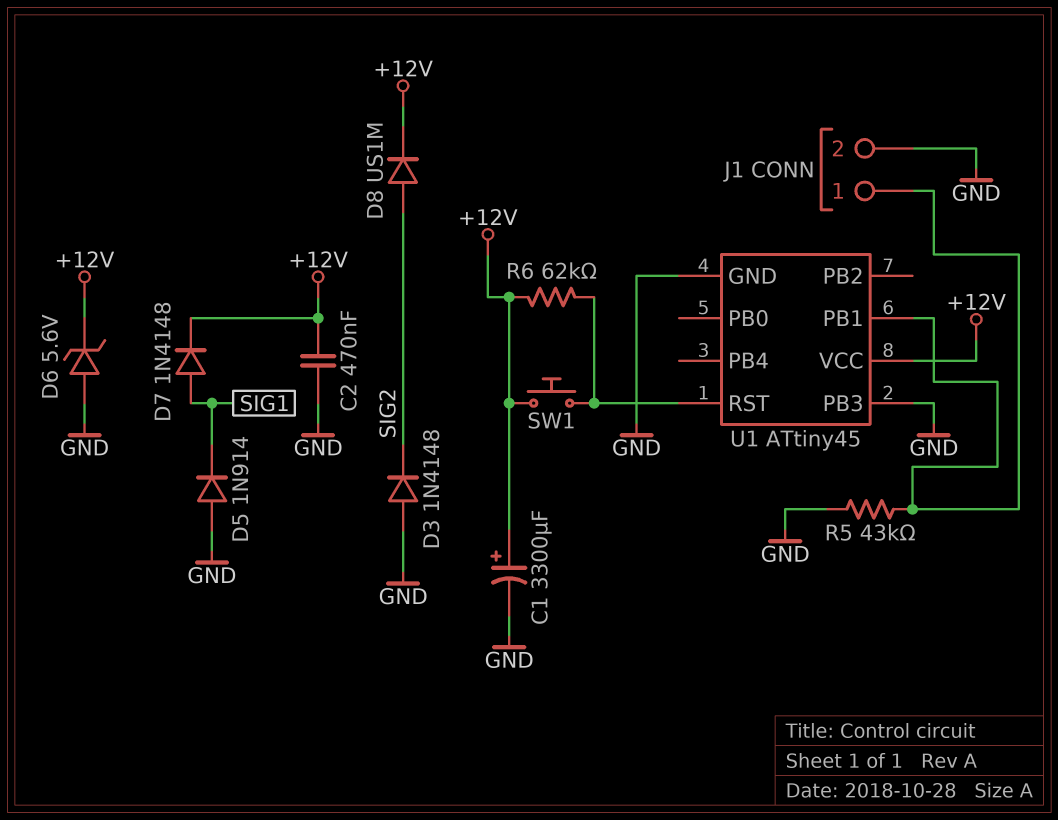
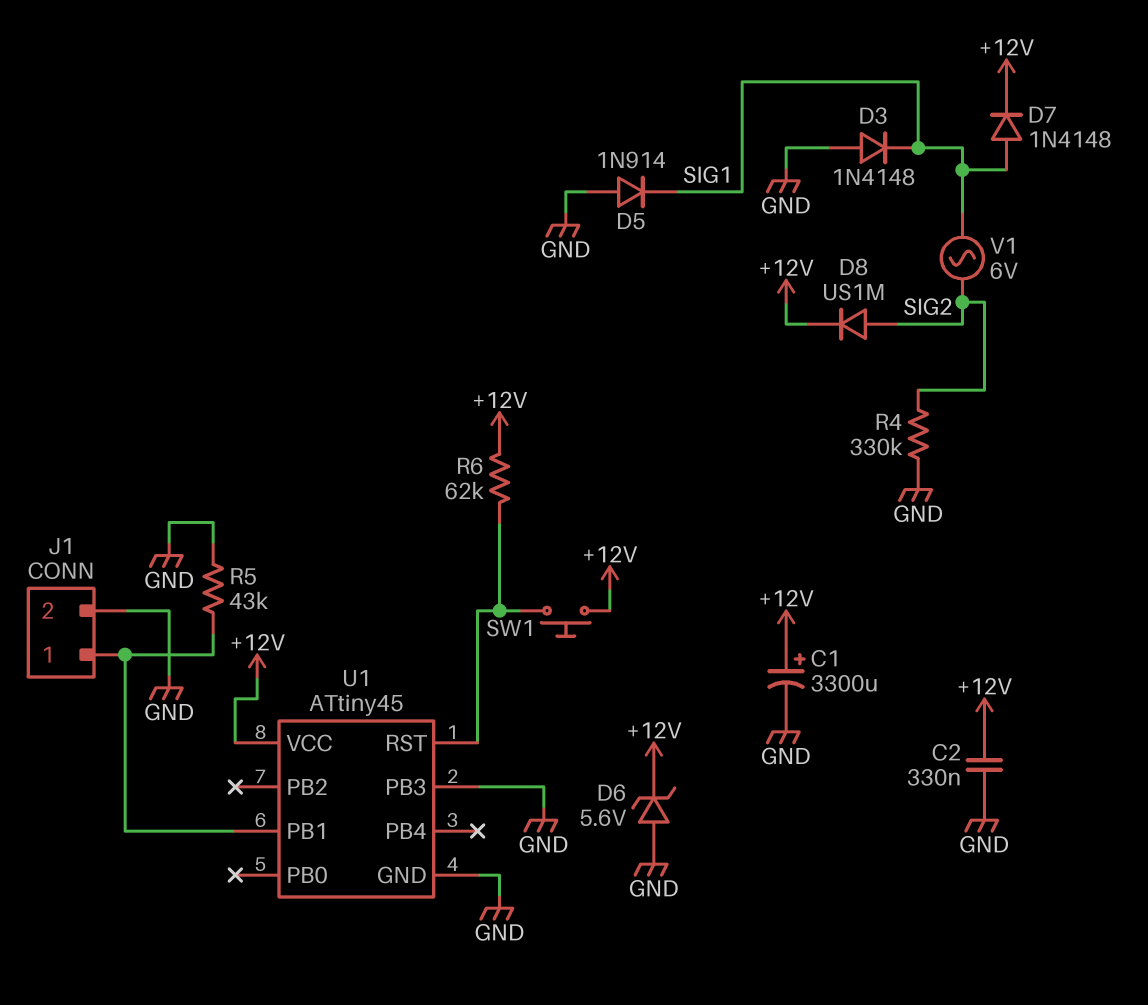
C2: 470nF (+12V, GND) -> 330nF (+12V, GND)
D3: diode 1N4148 (A GND, K SIG2) -> diode 1N4148 (A GND, K SIG1)
R4: none -> 330k (GND, SIG2)
V1: none -> AC 6V (SIG1, SIG2)

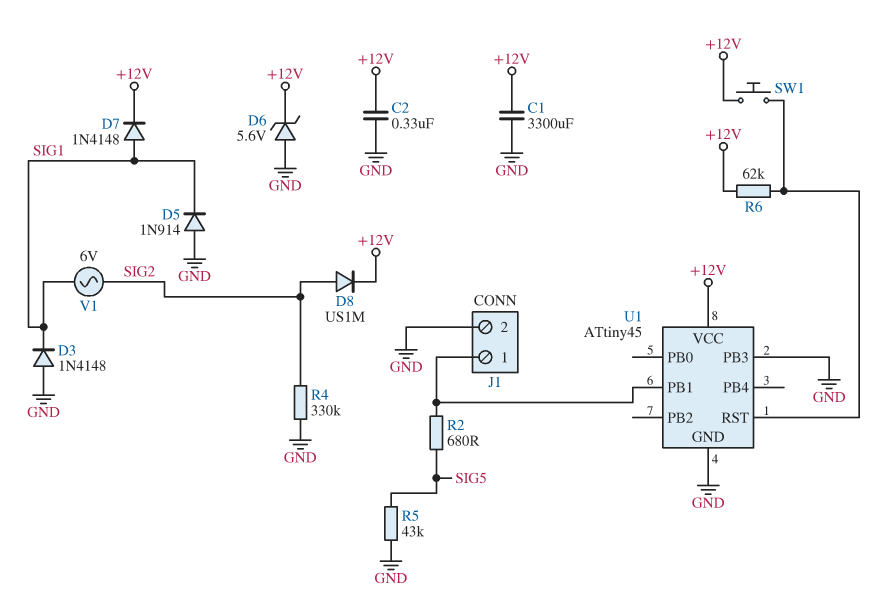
C1: 3300uF (plus +12V, minus GND) -> 3300uF (+12V, GND)
R2: none -> 680 (J1/1, SIG5)
R5: 43k (GND, J1/1) -> 43k (GND, SIG5)

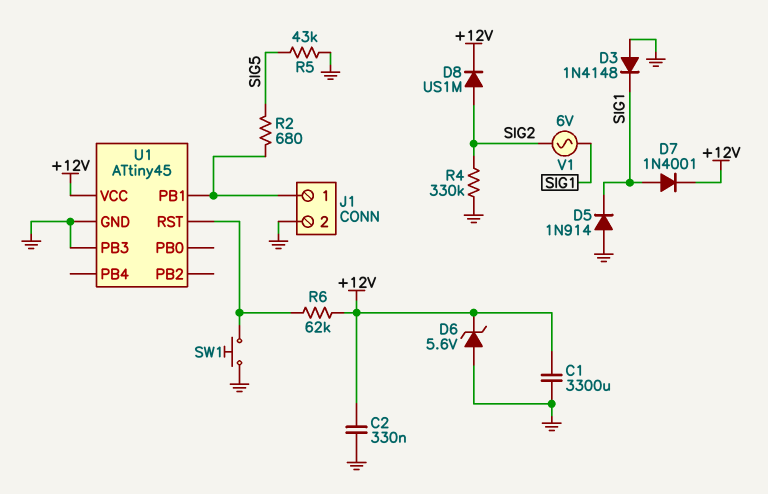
D7: diode 1N4148 (A SIG1, K +12V) -> diode 1N4001 (A SIG1, K +12V)
SW1: button (+12V, U1/RST) -> button (GND, U1/RST)

